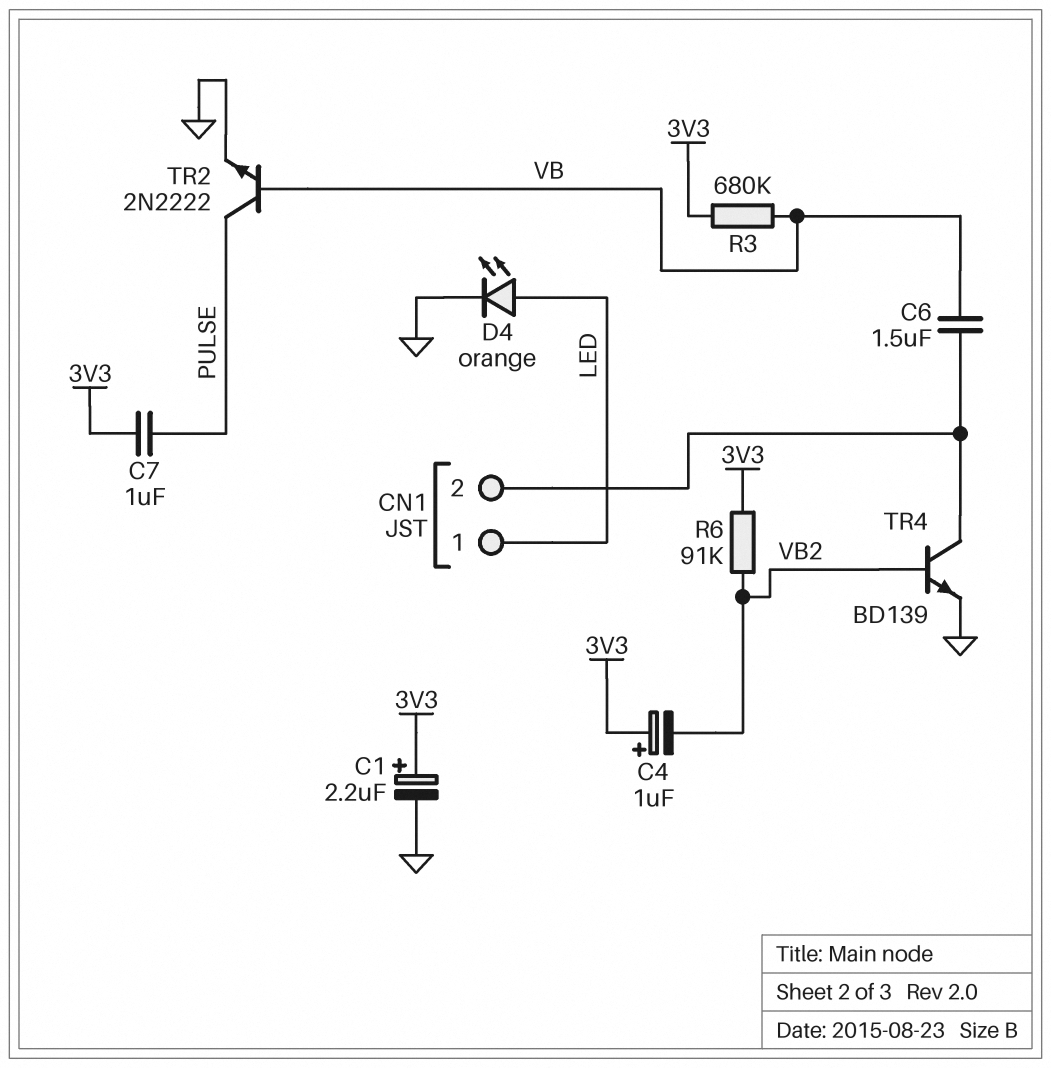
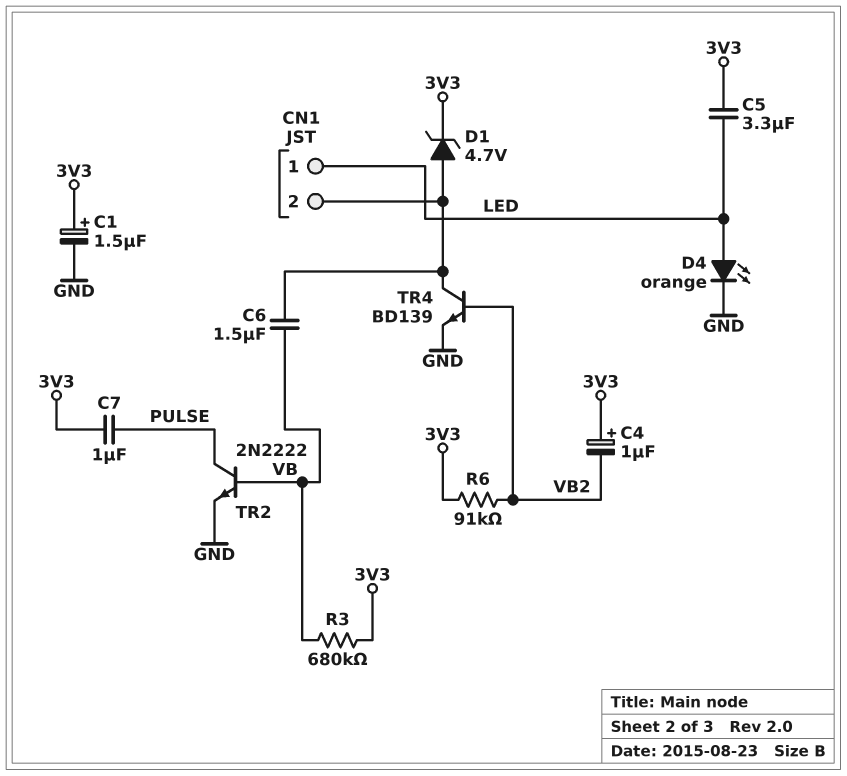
C1: 2.2uF (plus 3V3, minus GND) -> 1.5uF (plus 3V3, minus GND)
C5: none -> 3.3uF (3V3, LED)
D1: none -> zener 4.7V (A CN1/2, K 3V3)

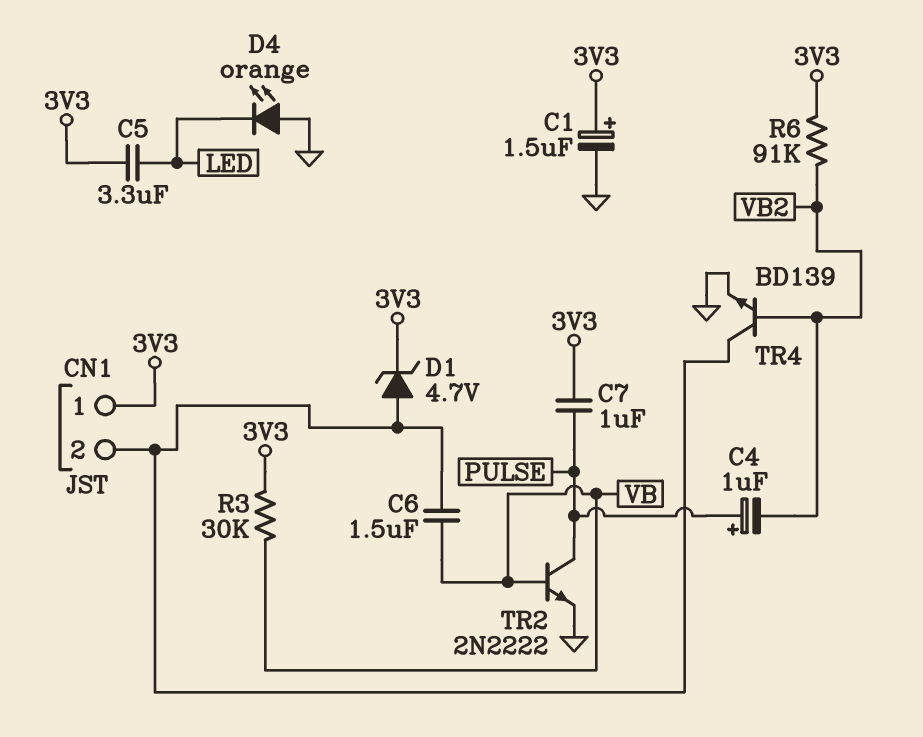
C4: 1uF (plus 3V3, minus VB2) -> 1uF (plus PULSE, minus VB2)
CN1 pin 1: LED -> 3V3
D4: LED orange (A LED, K GND) -> LED orange (A GND, K LED)
R3: 680k (3V3, VB) -> 30k (3V3, VB)

